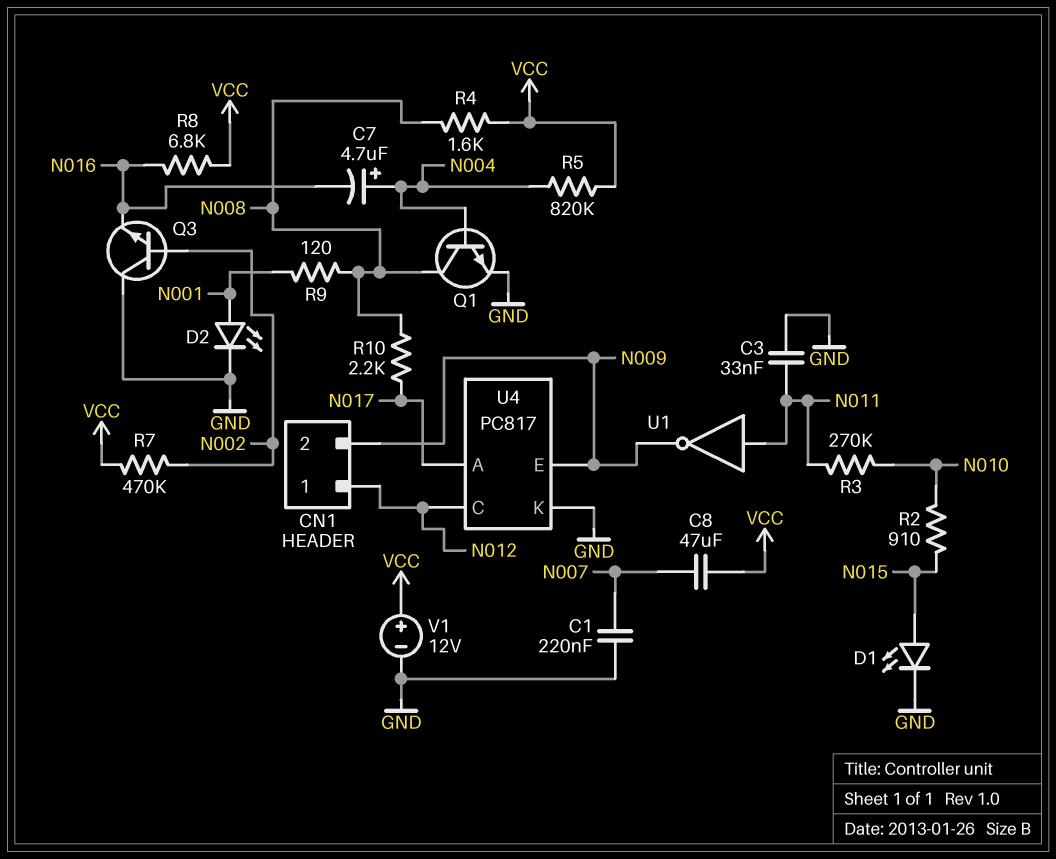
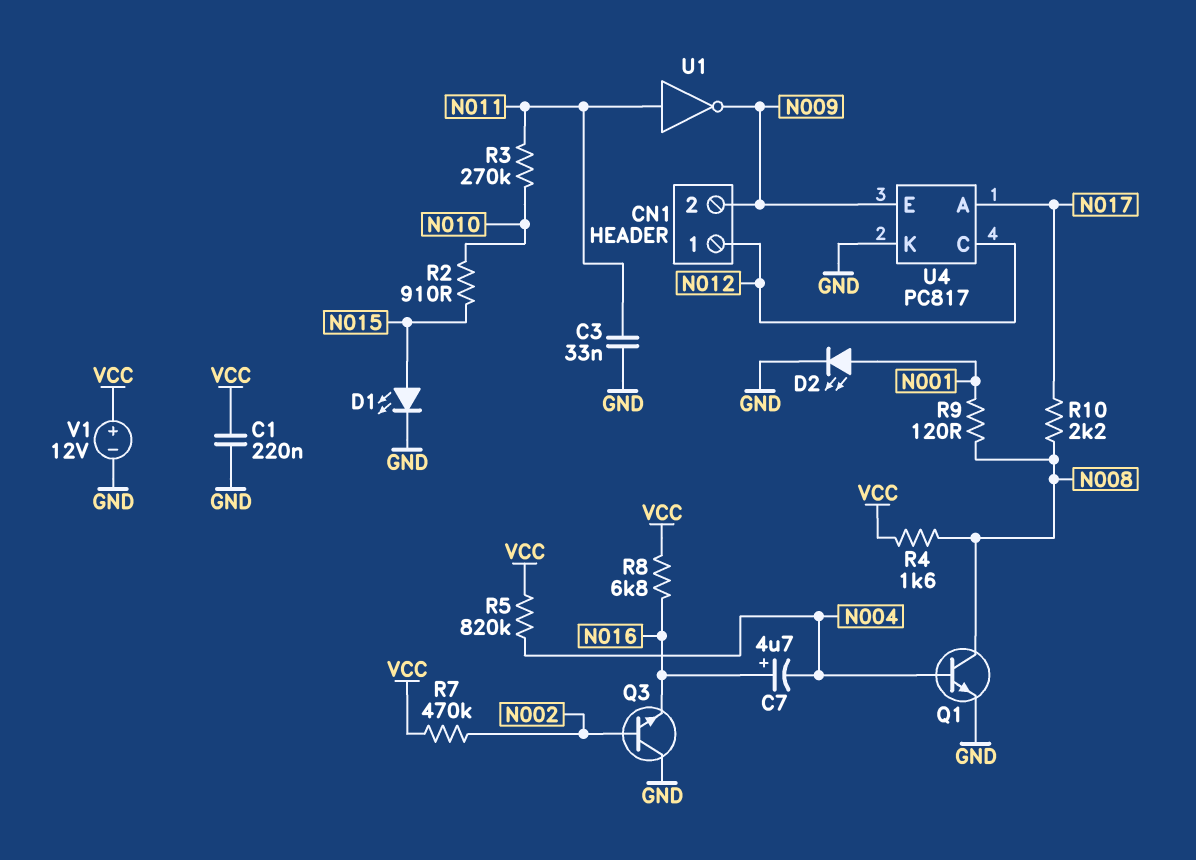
C1: 220nF (GND, N007) -> 220nF (GND, VCC)
C7: 4.7uF (plus N004, minus N016) -> 4.7uF (plus N016, minus N004)
C8: 47uF (N007, VCC) -> none

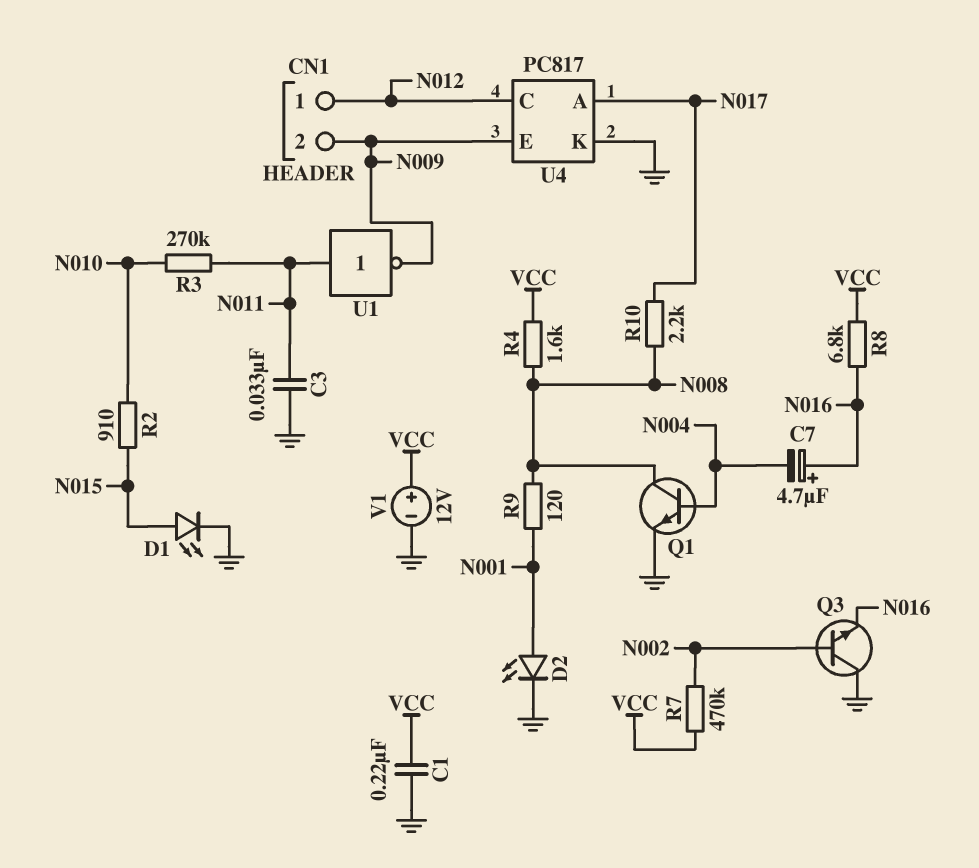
R5: 820k (N004, VCC) -> none

